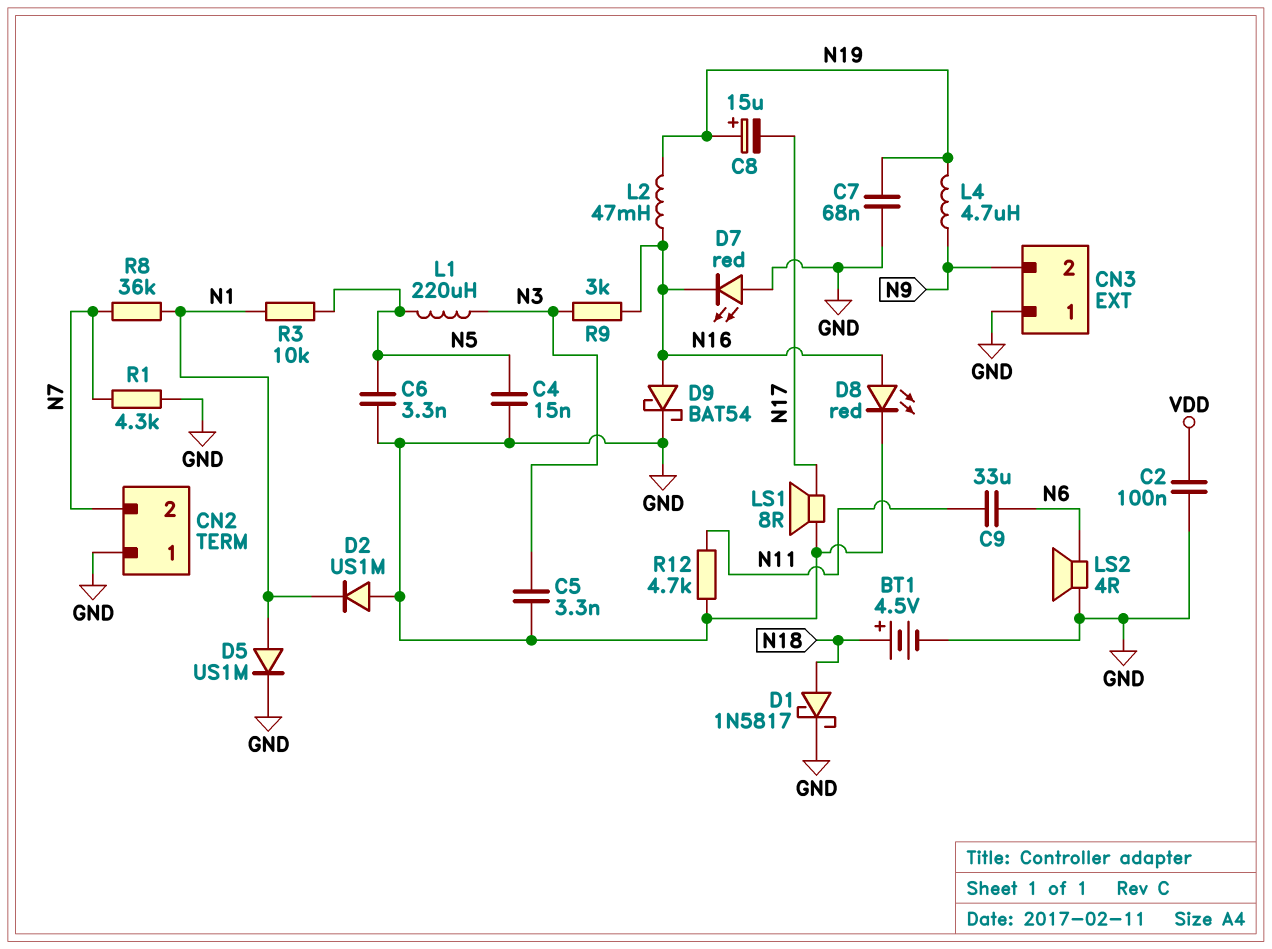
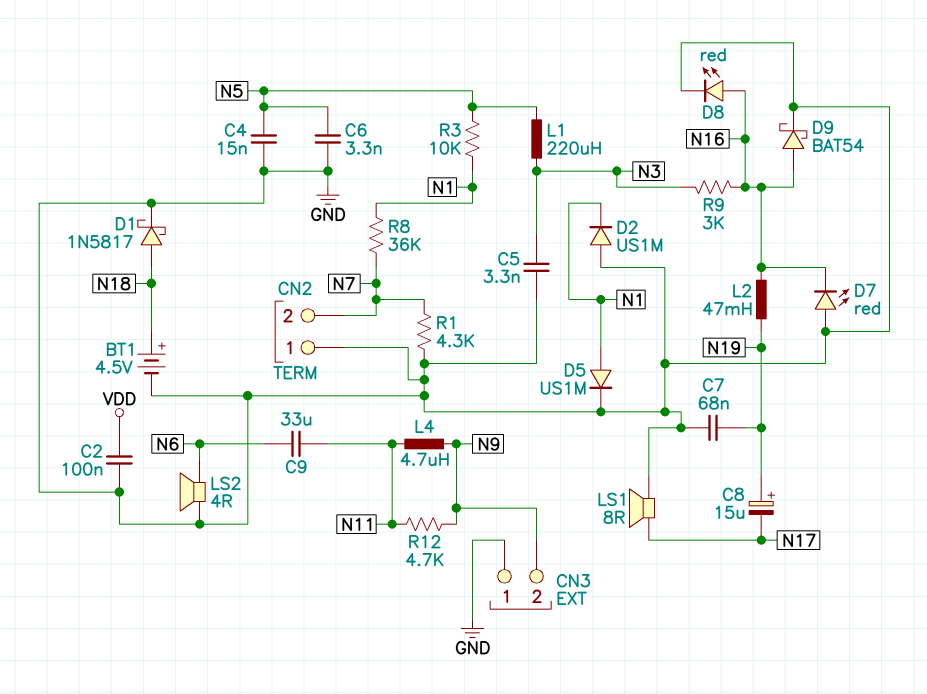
L4: 4.7uH (N9, N19) -> 4.7uH (N9, N11)
R12: 4.7k (GND, N11) -> 4.7k (N9, N11)

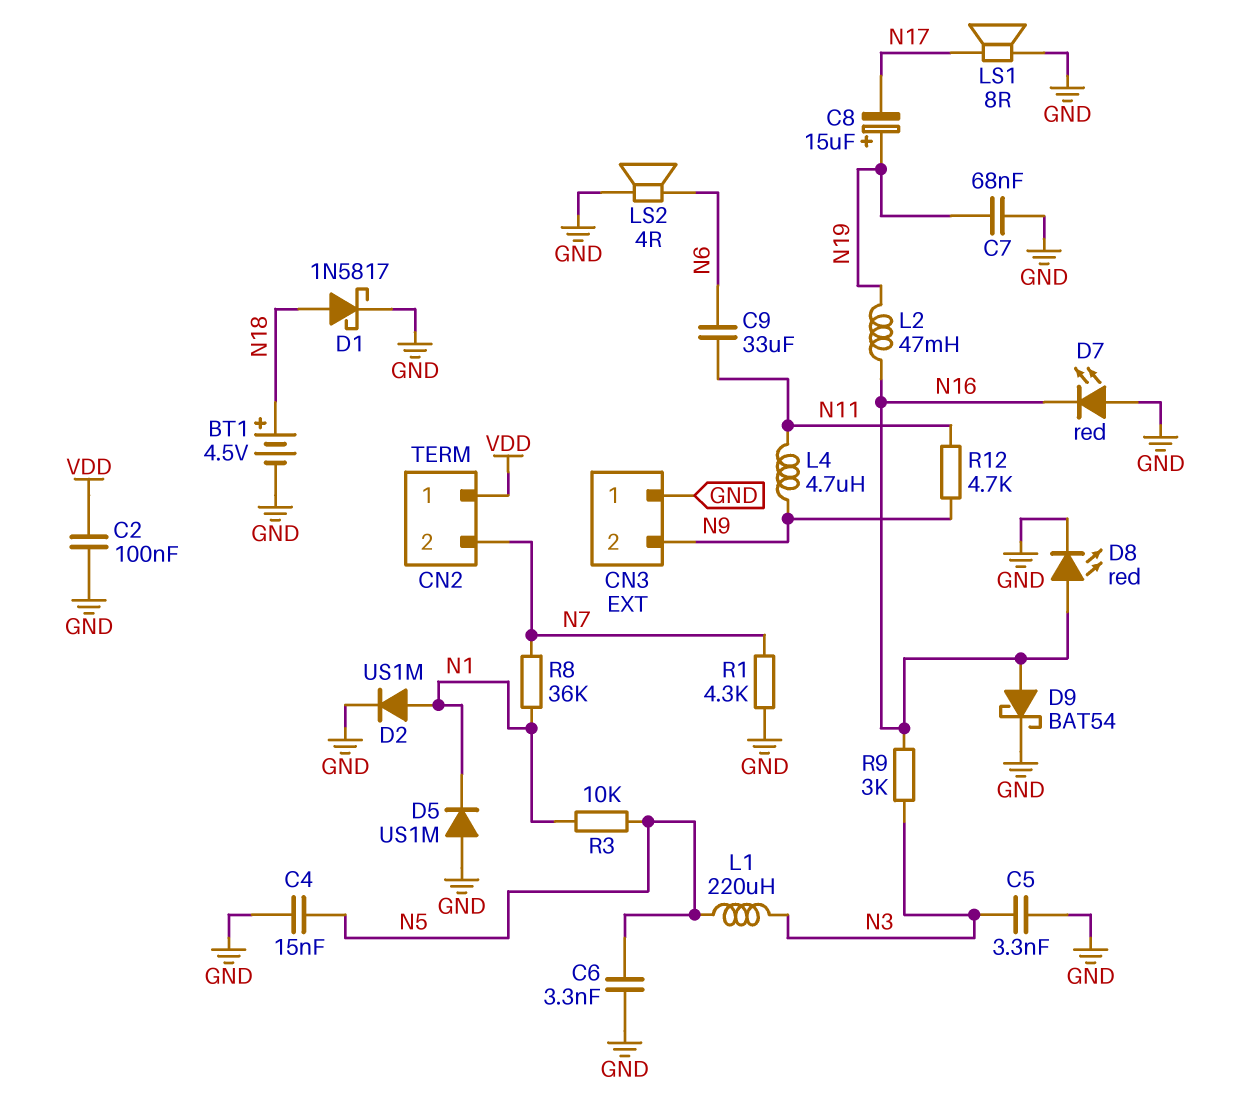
CN2 pin 1: GND -> VDD
D2: diode US1M (A GND, K N1) -> diode US1M (A N1, K GND)
D5: diode US1M (A N1, K GND) -> diode US1M (A GND, K N1)

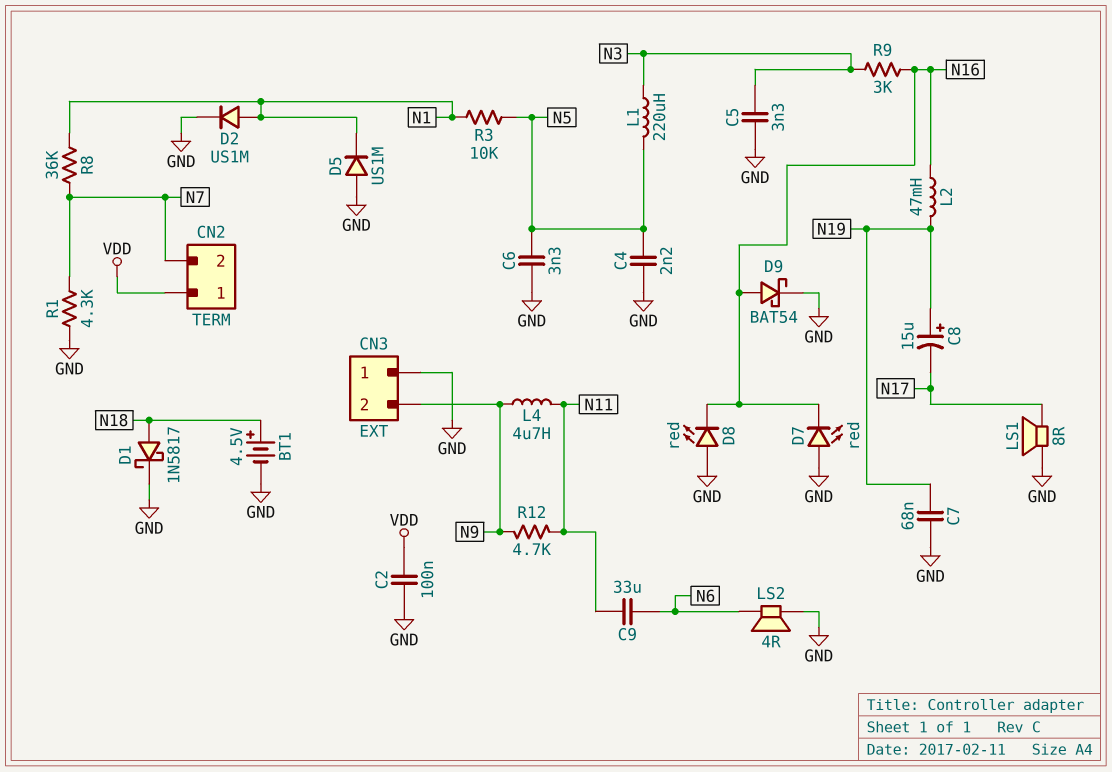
C4: 15nF (GND, N5) -> 2.2nF (GND, N5)
D8: LED red (A N16, K GND) -> LED red (A GND, K N16)

